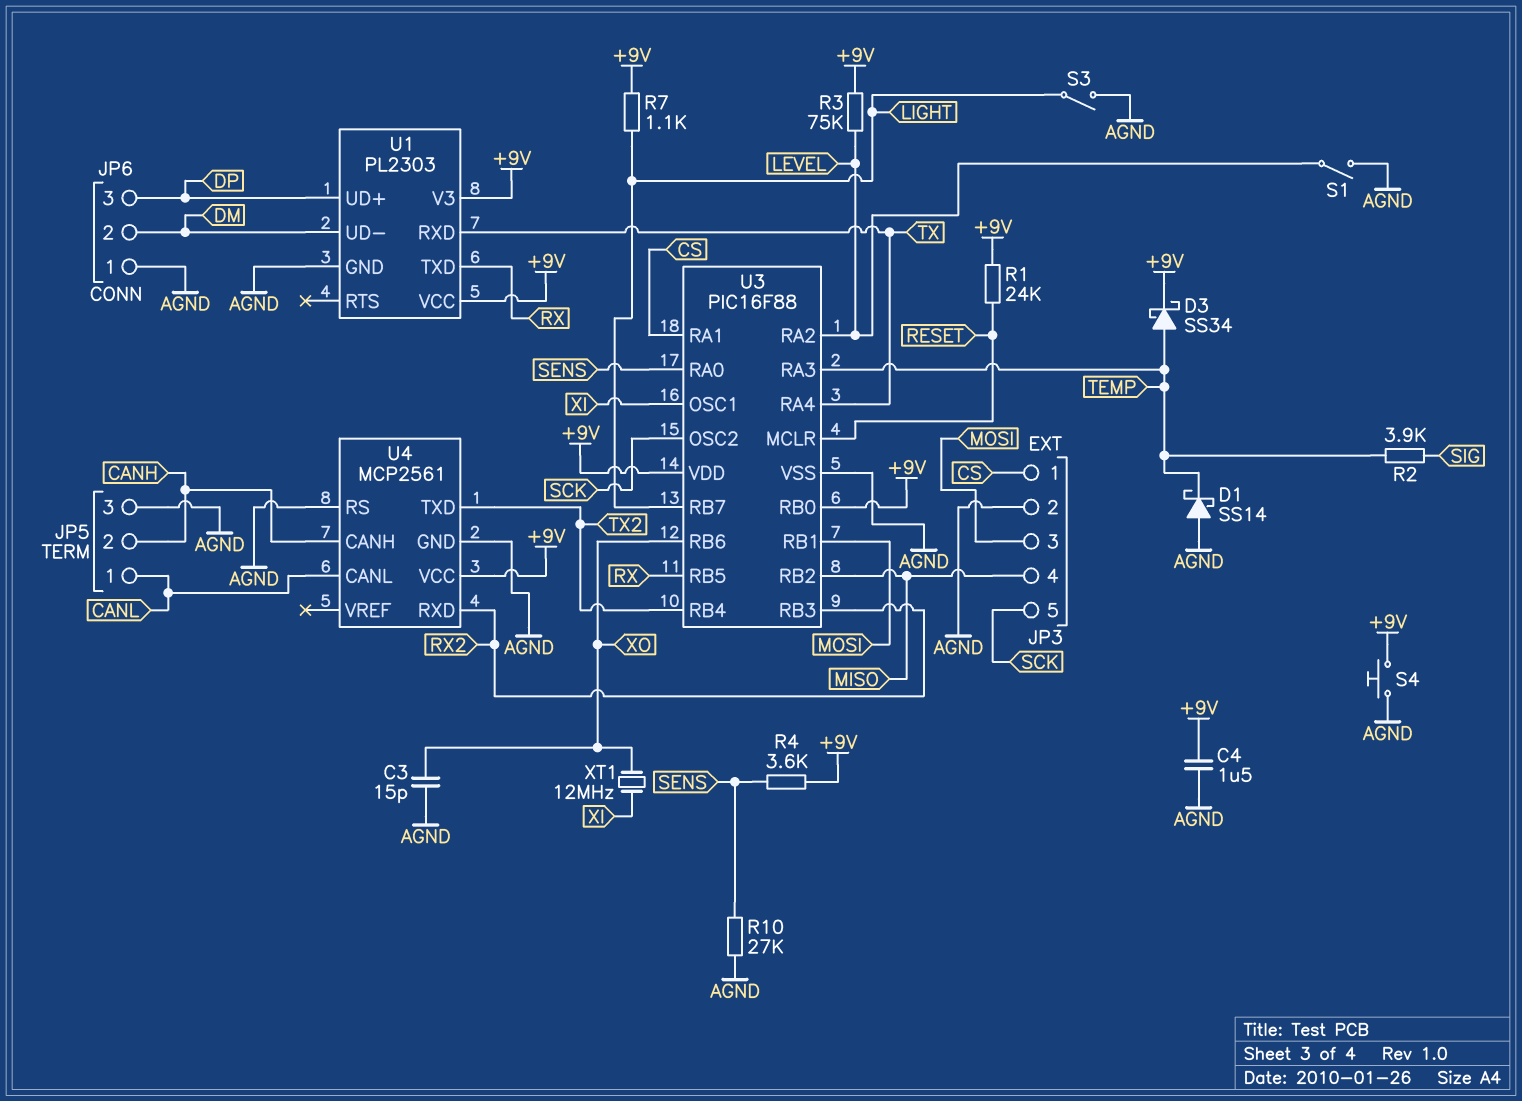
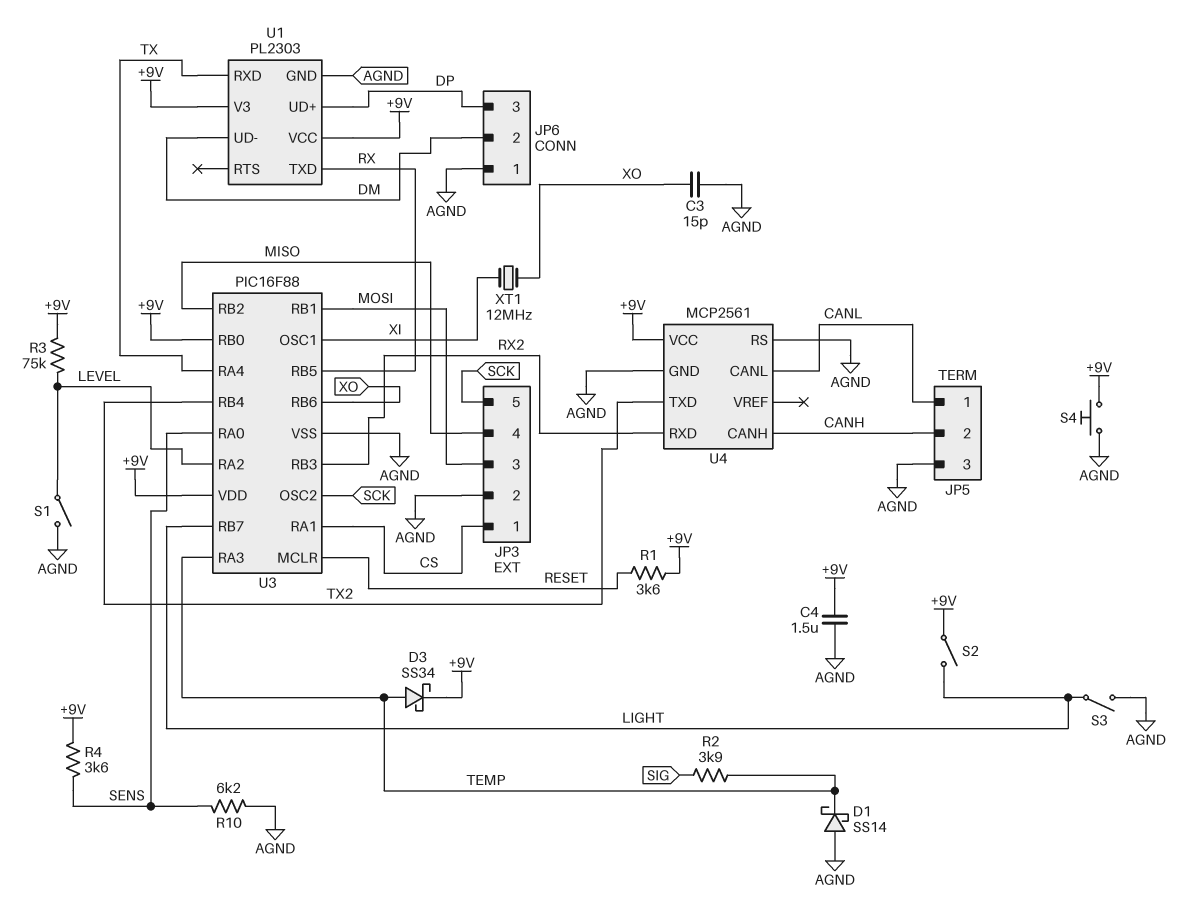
R1: 24k (+9V, RESET) -> 3.6k (+9V, RESET)
R7: 1.1k (+9V, LIGHT) -> none
R10: 27k (AGND, SENS) -> 6.2k (AGND, SENS)
S2: none -> switch (+9V, LIGHT)

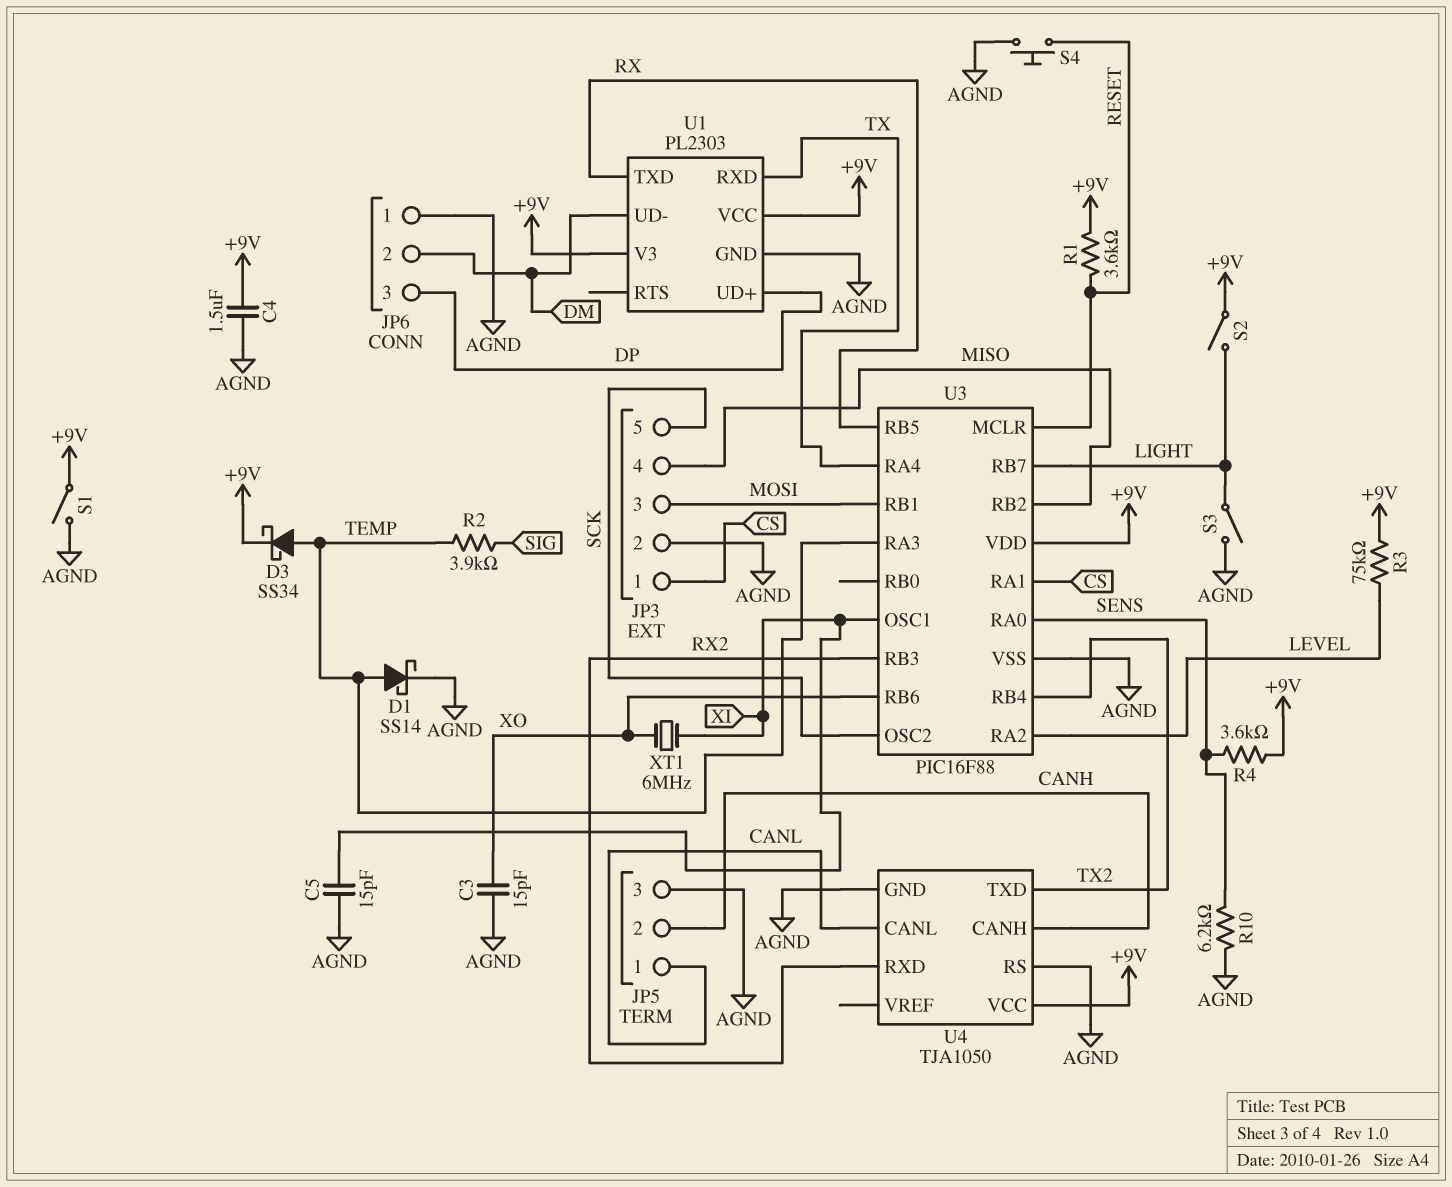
C5: none -> 15pF (AGND, XI)
D1: schottky SS14 (A AGND, K TEMP) -> schottky SS14 (A TEMP, K AGND)
S1: switch (AGND, LEVEL) -> switch (+9V, AGND)
S4: button (+9V, AGND) -> button (AGND, RESET)
U3 pin RB0: +9V -> none
U4: MCP2561 -> TJA1050
XT1: 12MHz (XI, XO) -> 6MHz (XI, XO)

